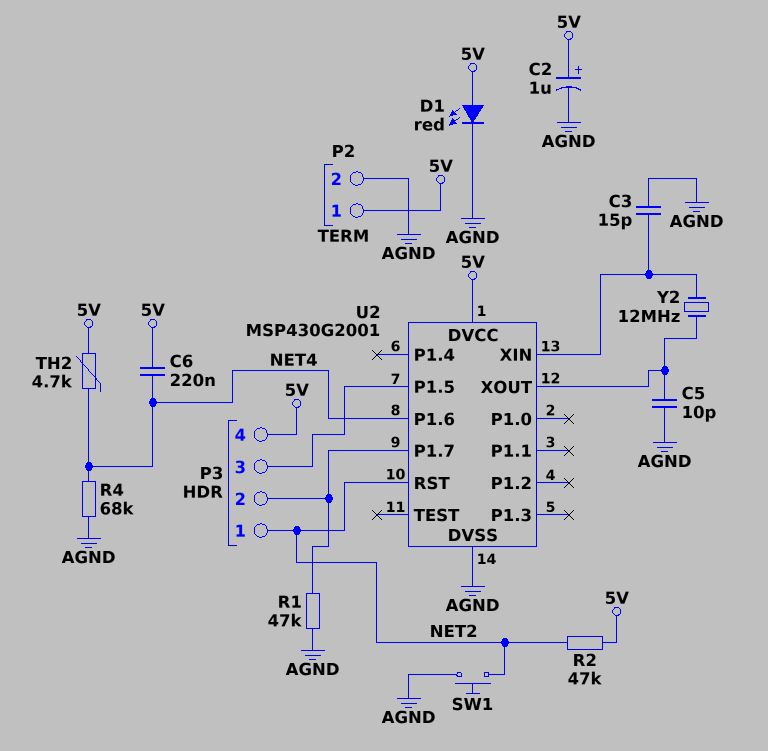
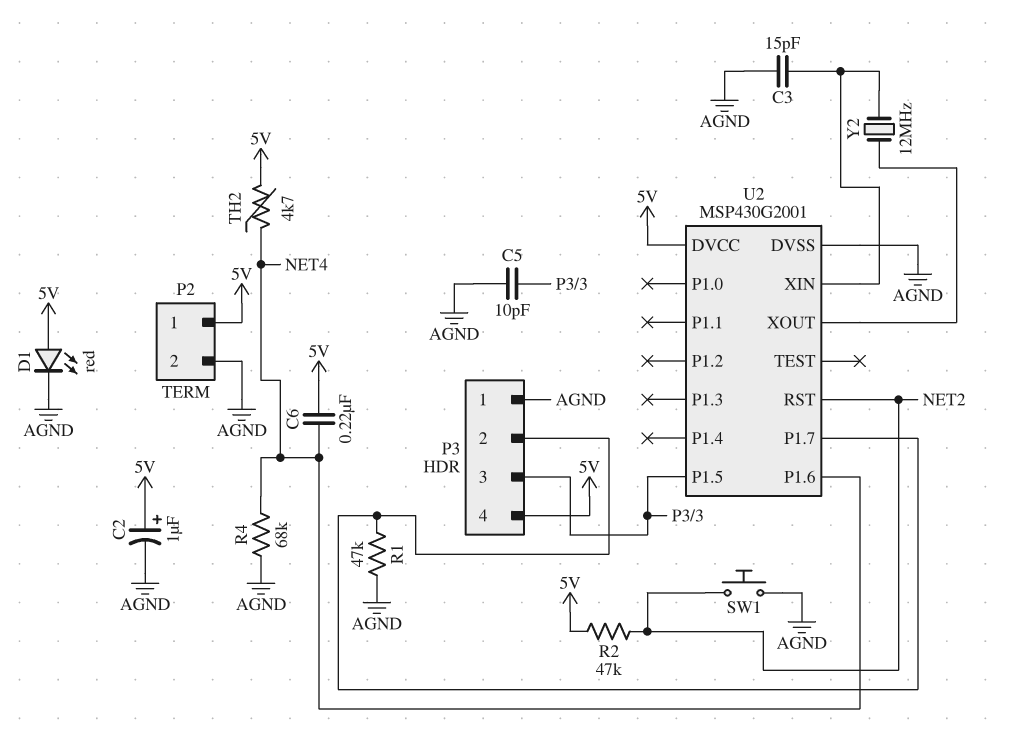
C5: 10pF (AGND, U2/XOUT) -> 10pF (AGND, P3/3)
P3 pin 1: NET2 -> AGND

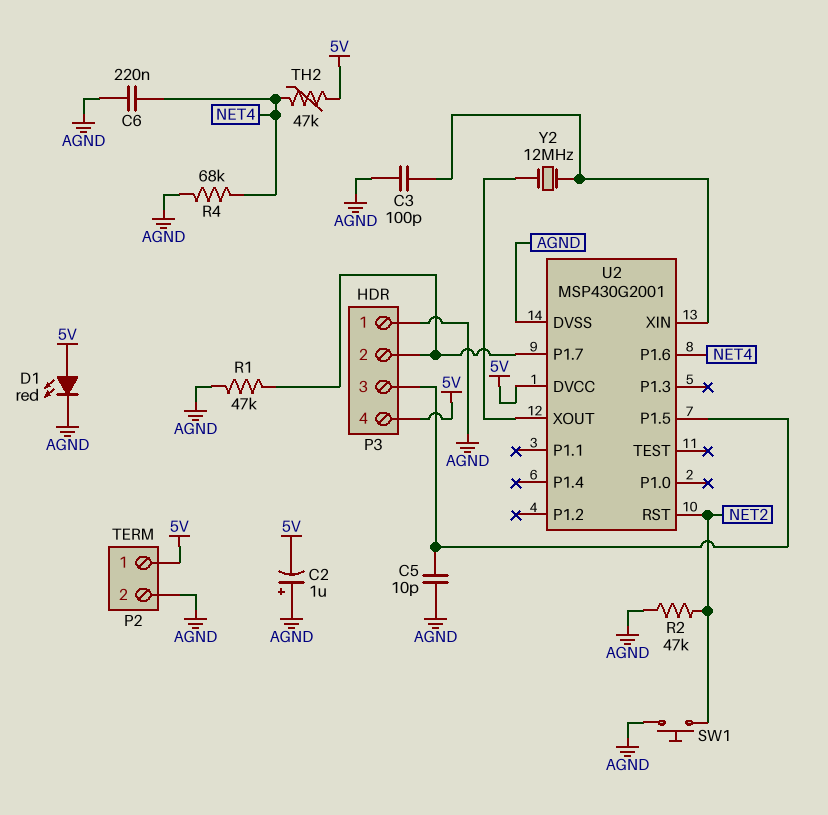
C2: 1uF (plus 5V, minus AGND) -> 1uF (plus AGND, minus 5V)
C3: 15pF (AGND, U2/XIN) -> 100pF (AGND, U2/XIN)
C6: 220nF (5V, NET4) -> 220nF (AGND, NET4)
R2: 47k (5V, NET2) -> 47k (AGND, NET2)
TH2: 4.7k (5V, NET4) -> 47k (5V, NET4)

